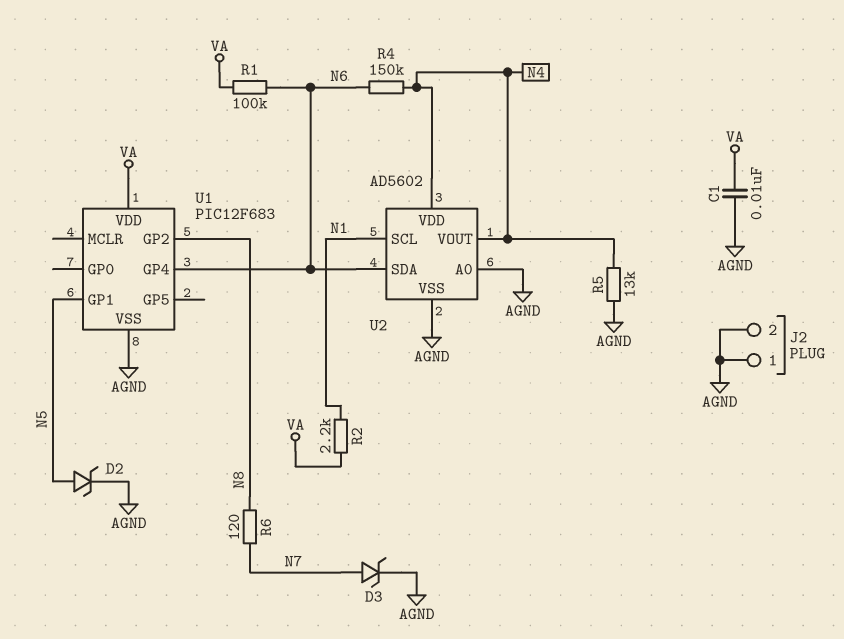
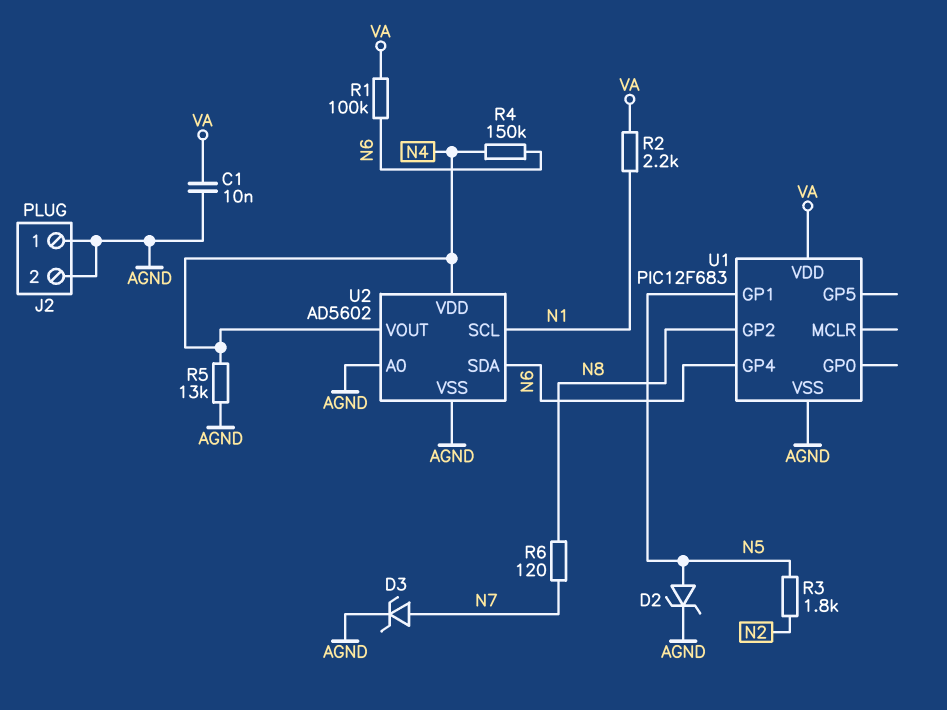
R3: none -> 1.8k (N2, N5)

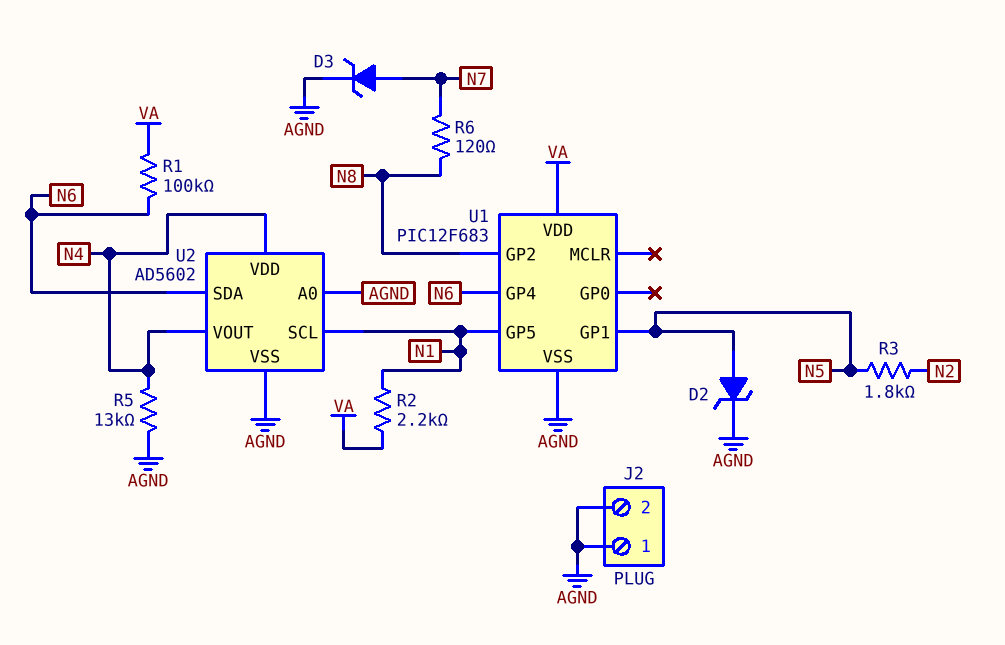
C1: 10nF (AGND, VA) -> none
R4: 150k (N4, N6) -> none
U1 pin GP5: none -> N1

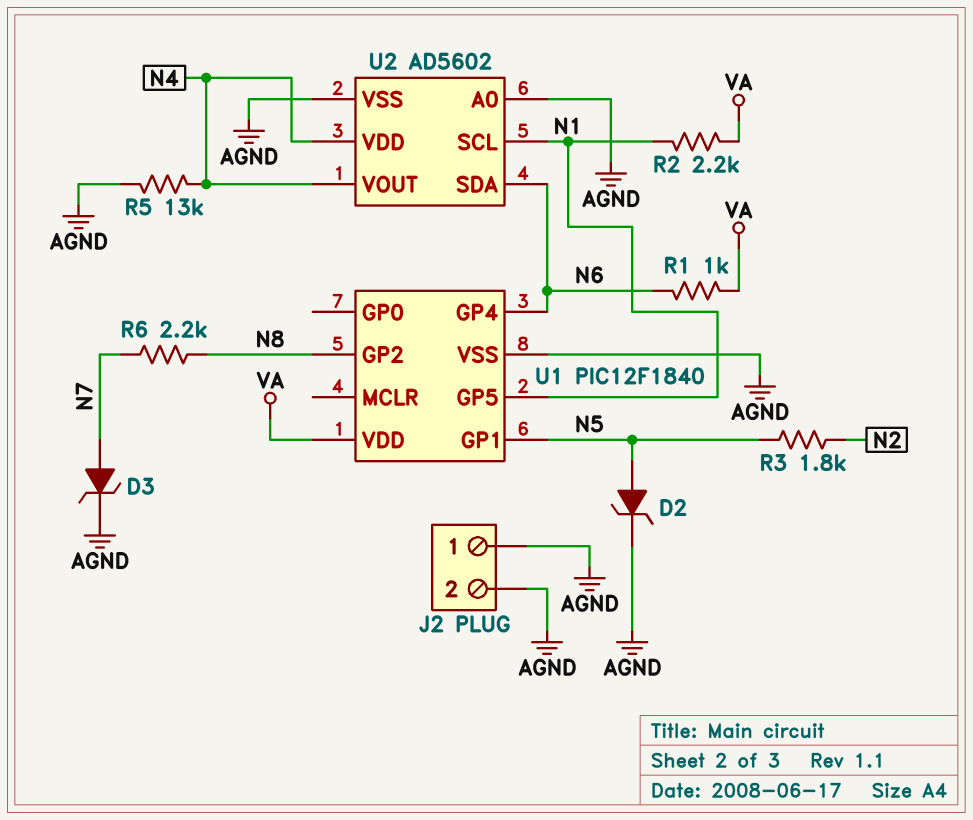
R1: 100k (N6, VA) -> 1k (N6, VA)
R6: 120 (N7, N8) -> 2.2k (N7, N8)
U1: PIC12F683 -> PIC12F1840

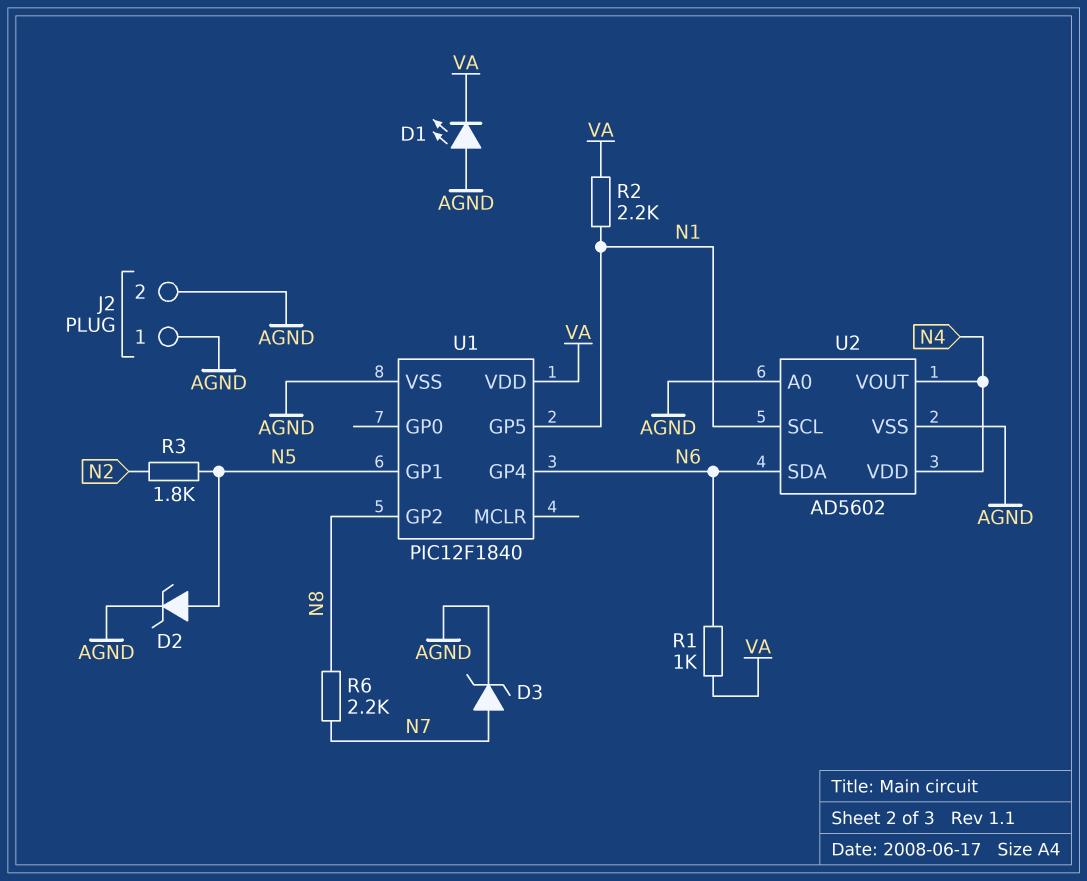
D1: none -> LED (A AGND, K VA)
R5: 13k (AGND, N4) -> none

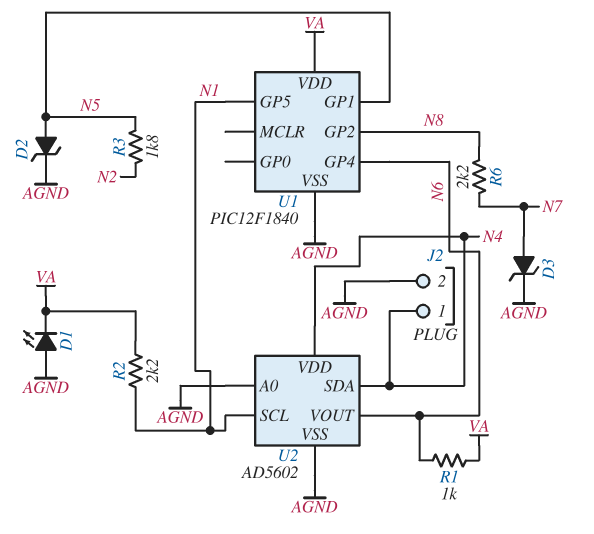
J2 pin 1: AGND -> N4
U2 pin SDA: N6 -> N4
U2 pin VOUT: N4 -> N6

